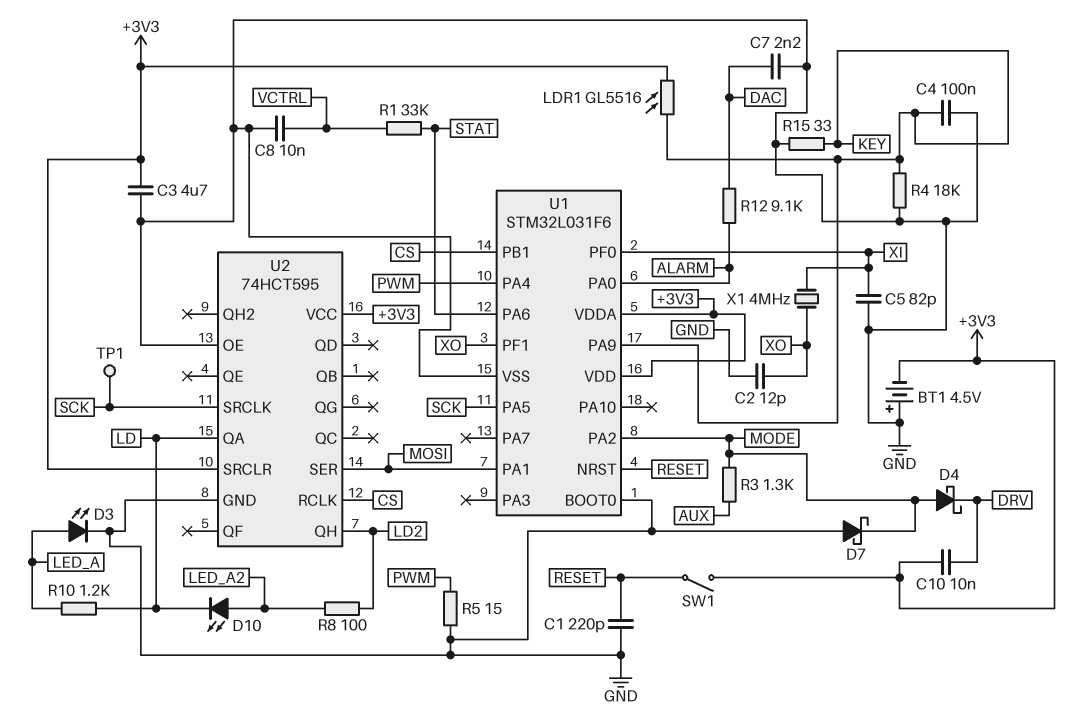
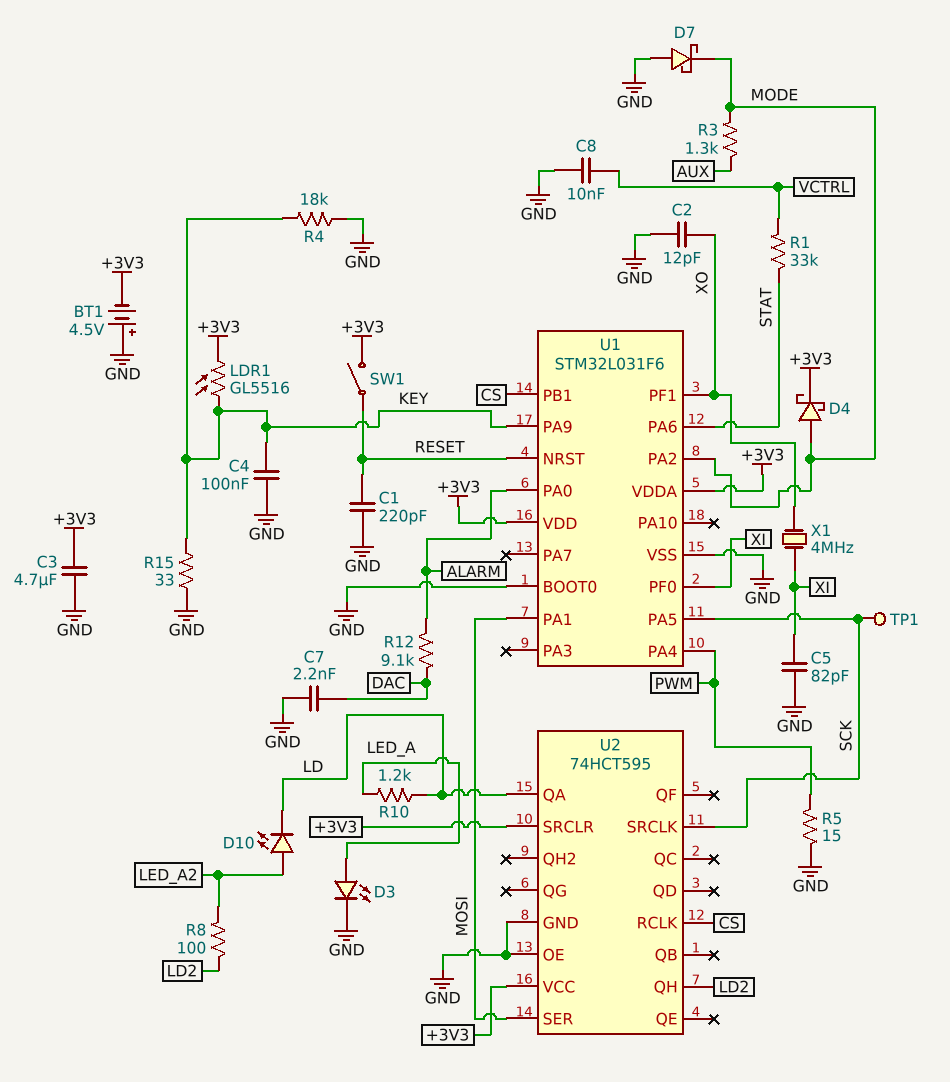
C10: 10nF (+3V3, DRV) -> none
D4: schottky (A MODE, K DRV) -> schottky (A MODE, K +3V3)

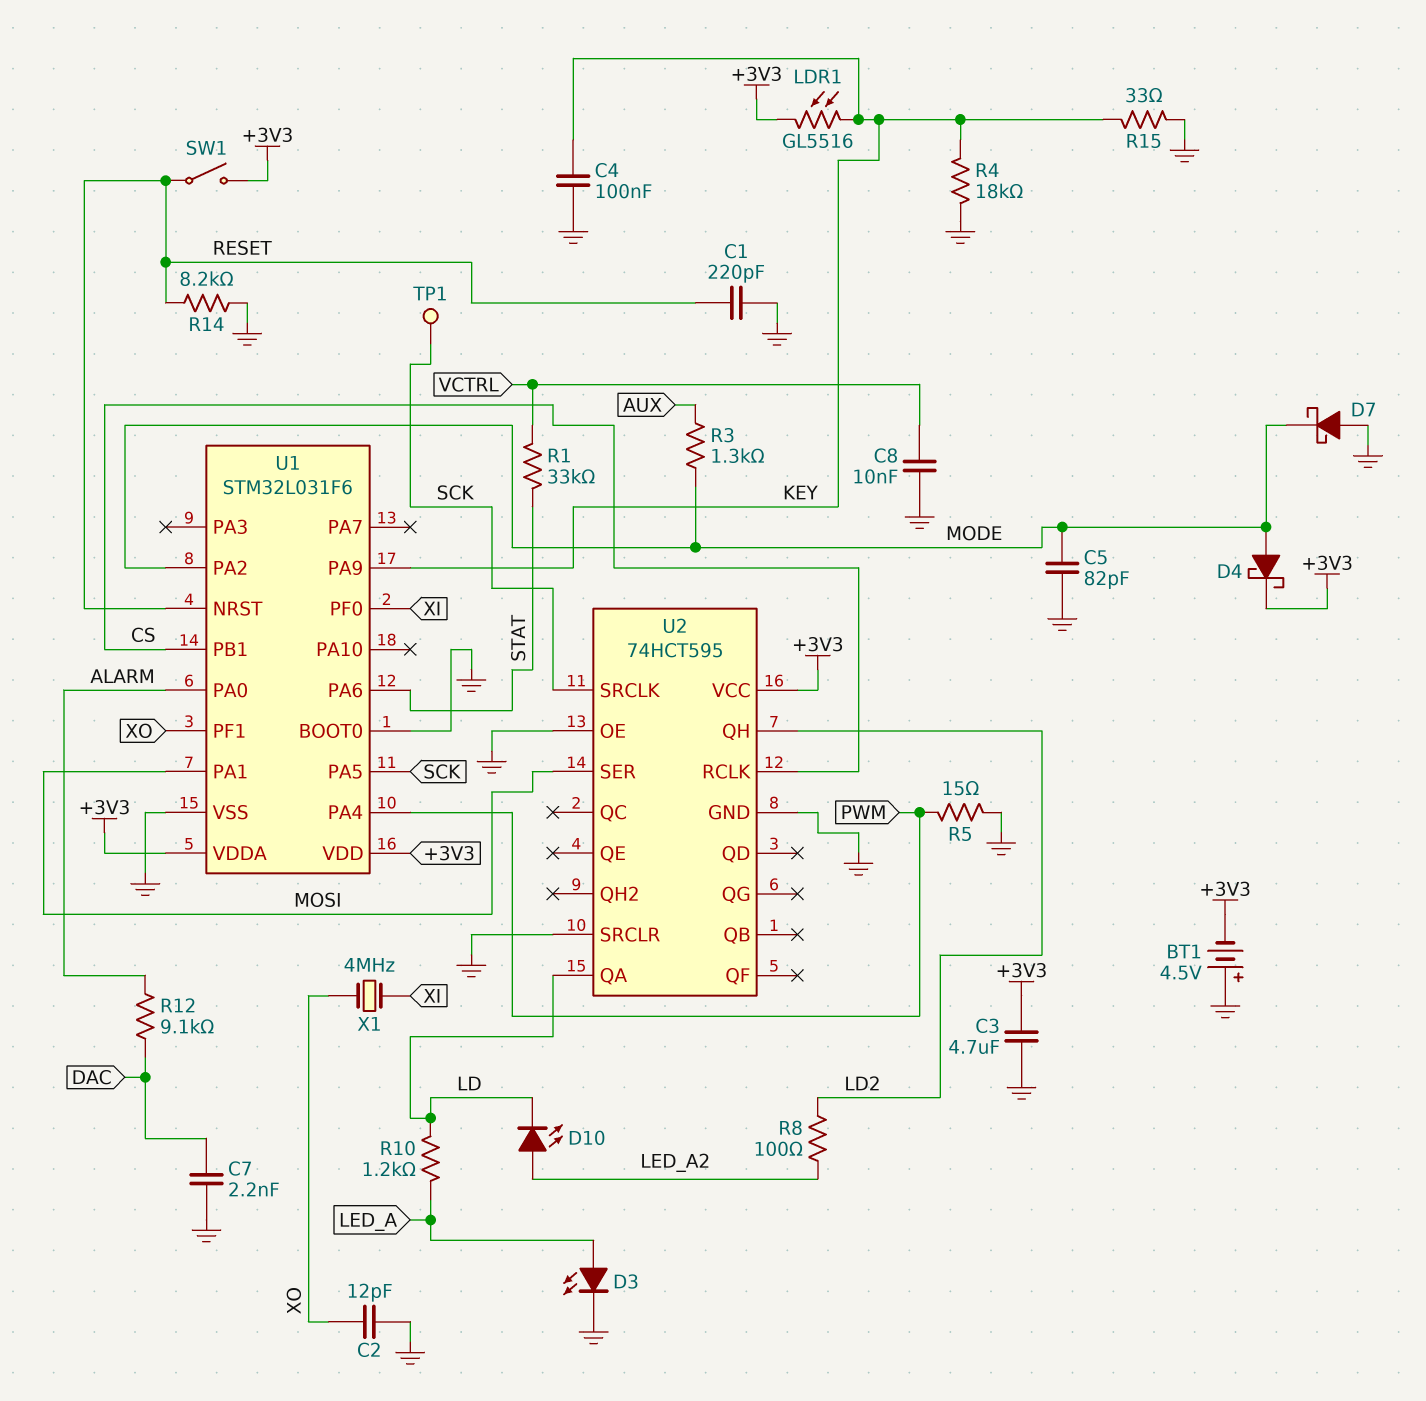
C5: 82pF (GND, XI) -> 82pF (GND, MODE)
R14: none -> 8.2k (GND, RESET)
U2 pin SRCLR: +3V3 -> GND

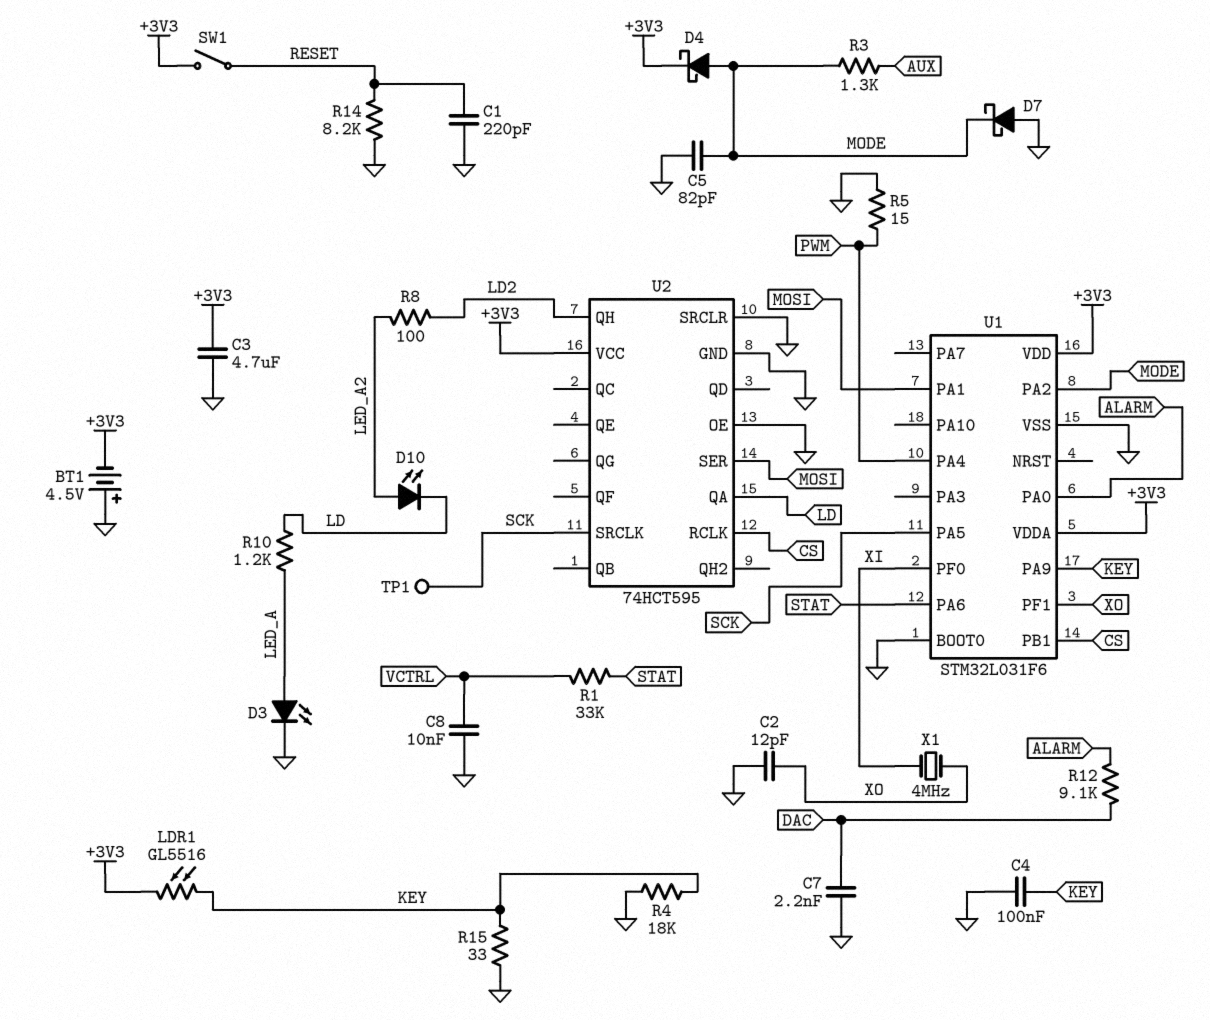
U1 pin NRST: RESET -> none

